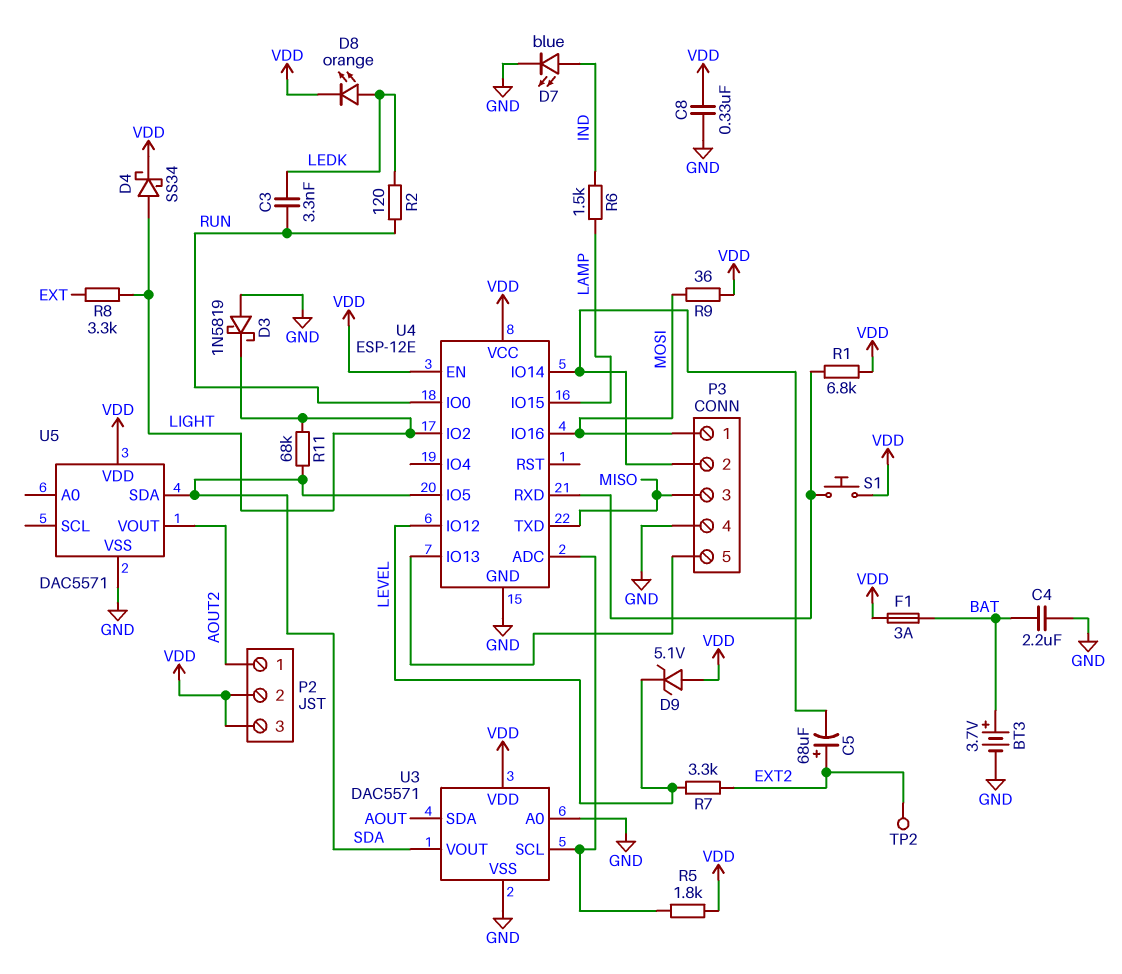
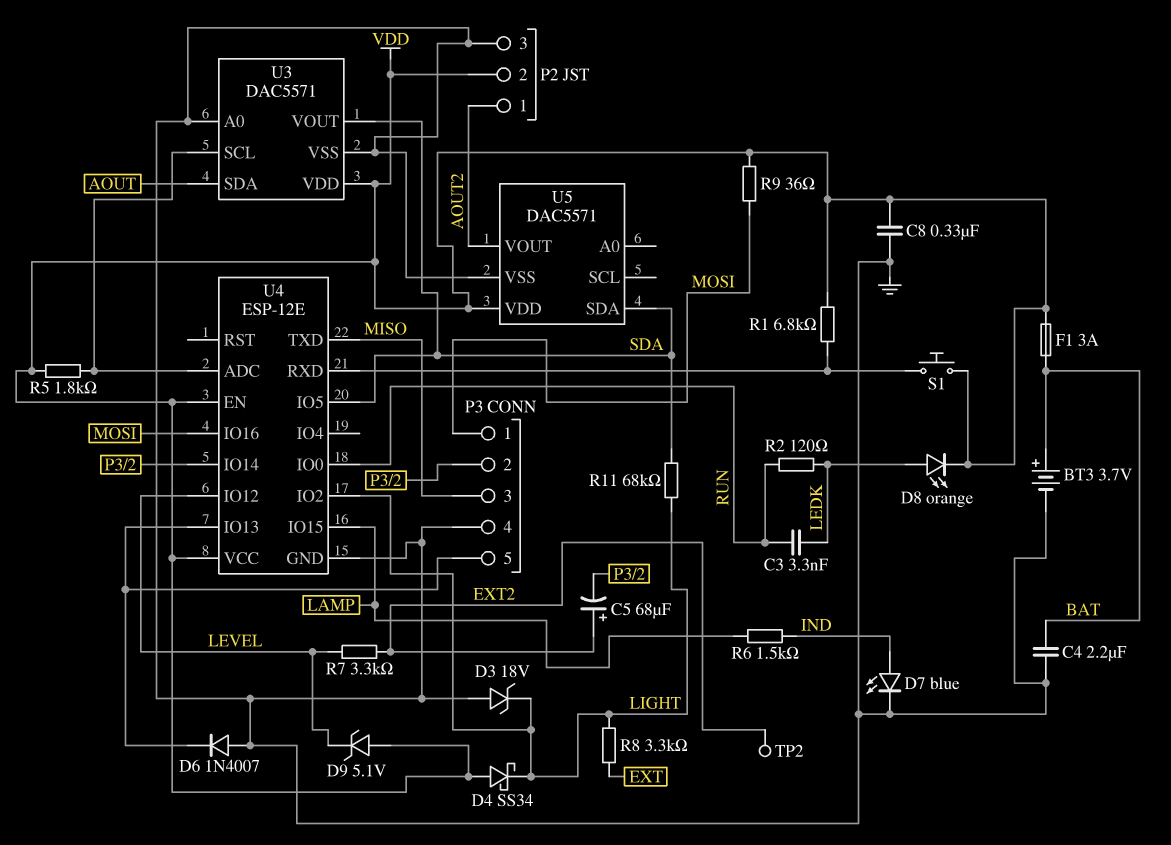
D3: schottky 1N5819 (A GND, K LIGHT) -> zener 18V (A GND, K LIGHT)
D4: schottky SS34 (A LIGHT, K VDD) -> schottky SS34 (A VDD, K LIGHT)
D6: none -> diode 1N4007 (A GND, K P3/5)
P2 pin 3: VDD -> GND

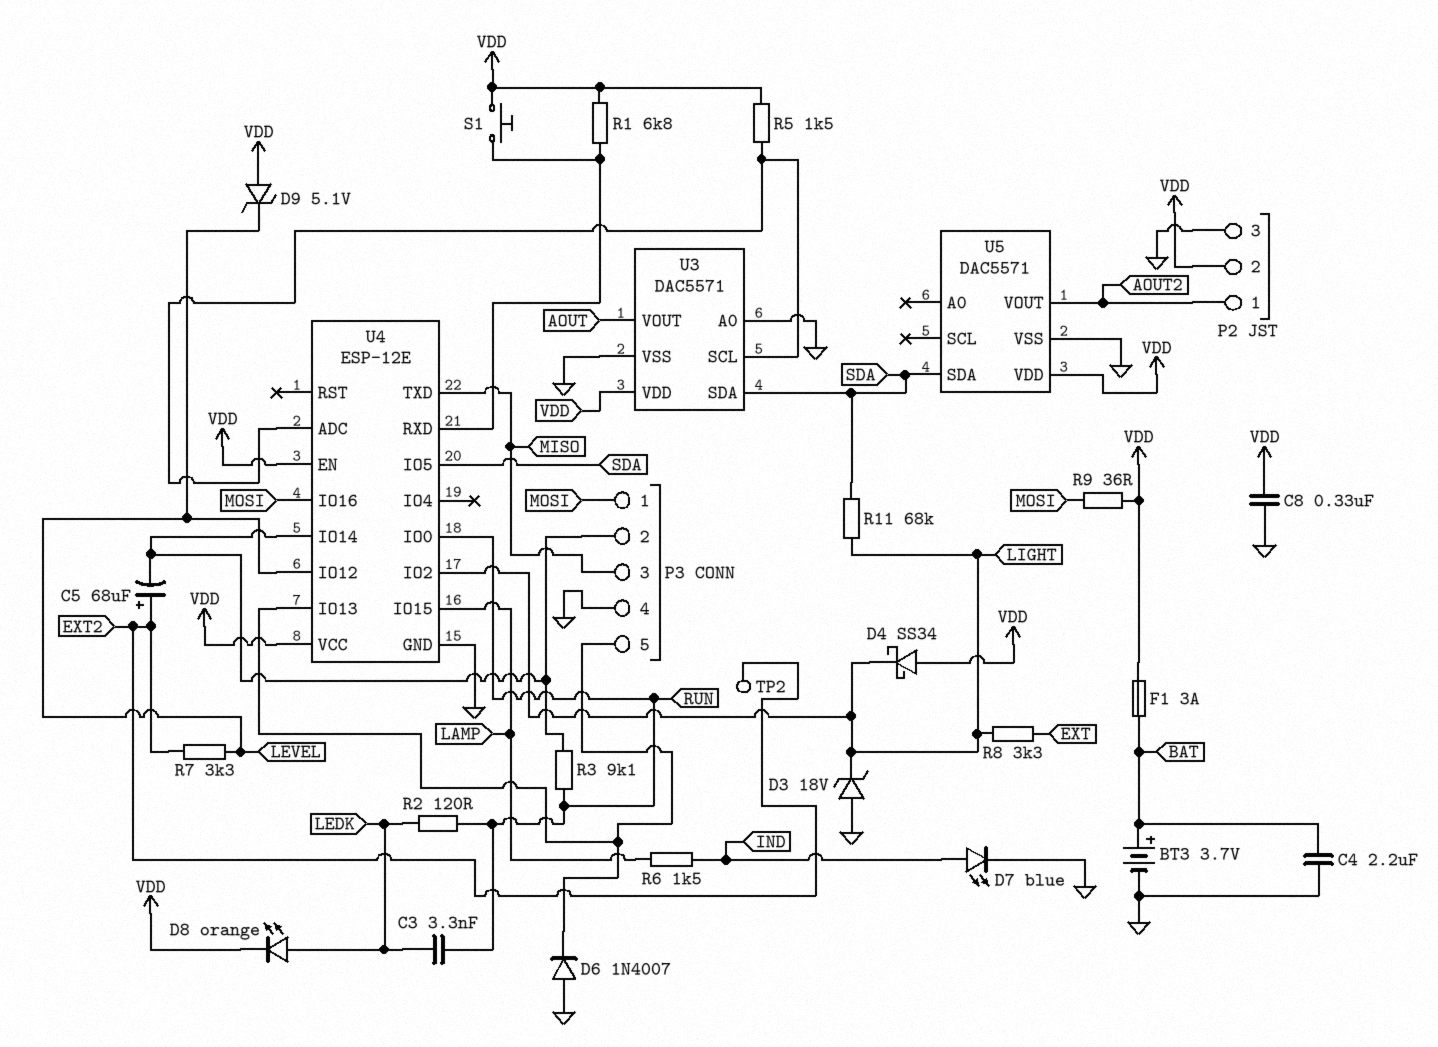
R3: none -> 9.1k (P3/2, RUN)
R5: 1.8k (U3/SCL, VDD) -> 1.5k (U3/SCL, VDD)
U3 pin SDA: AOUT -> SDA
U3 pin VOUT: SDA -> AOUT

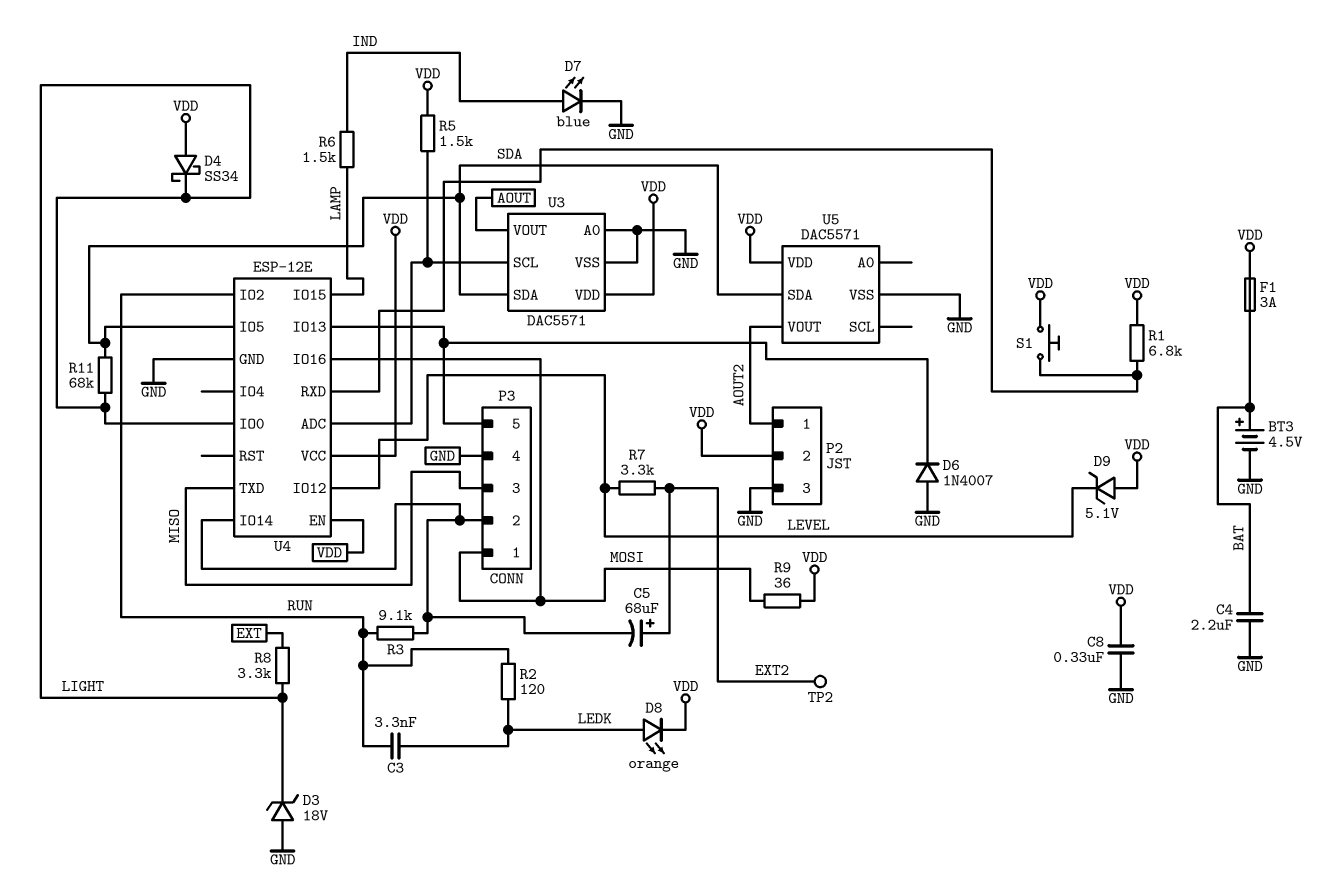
BT3: 3.7V (plus BAT, minus GND) -> 4.5V (plus BAT, minus GND)
U4 pin IO0: RUN -> LIGHT
U4 pin IO2: LIGHT -> RUN

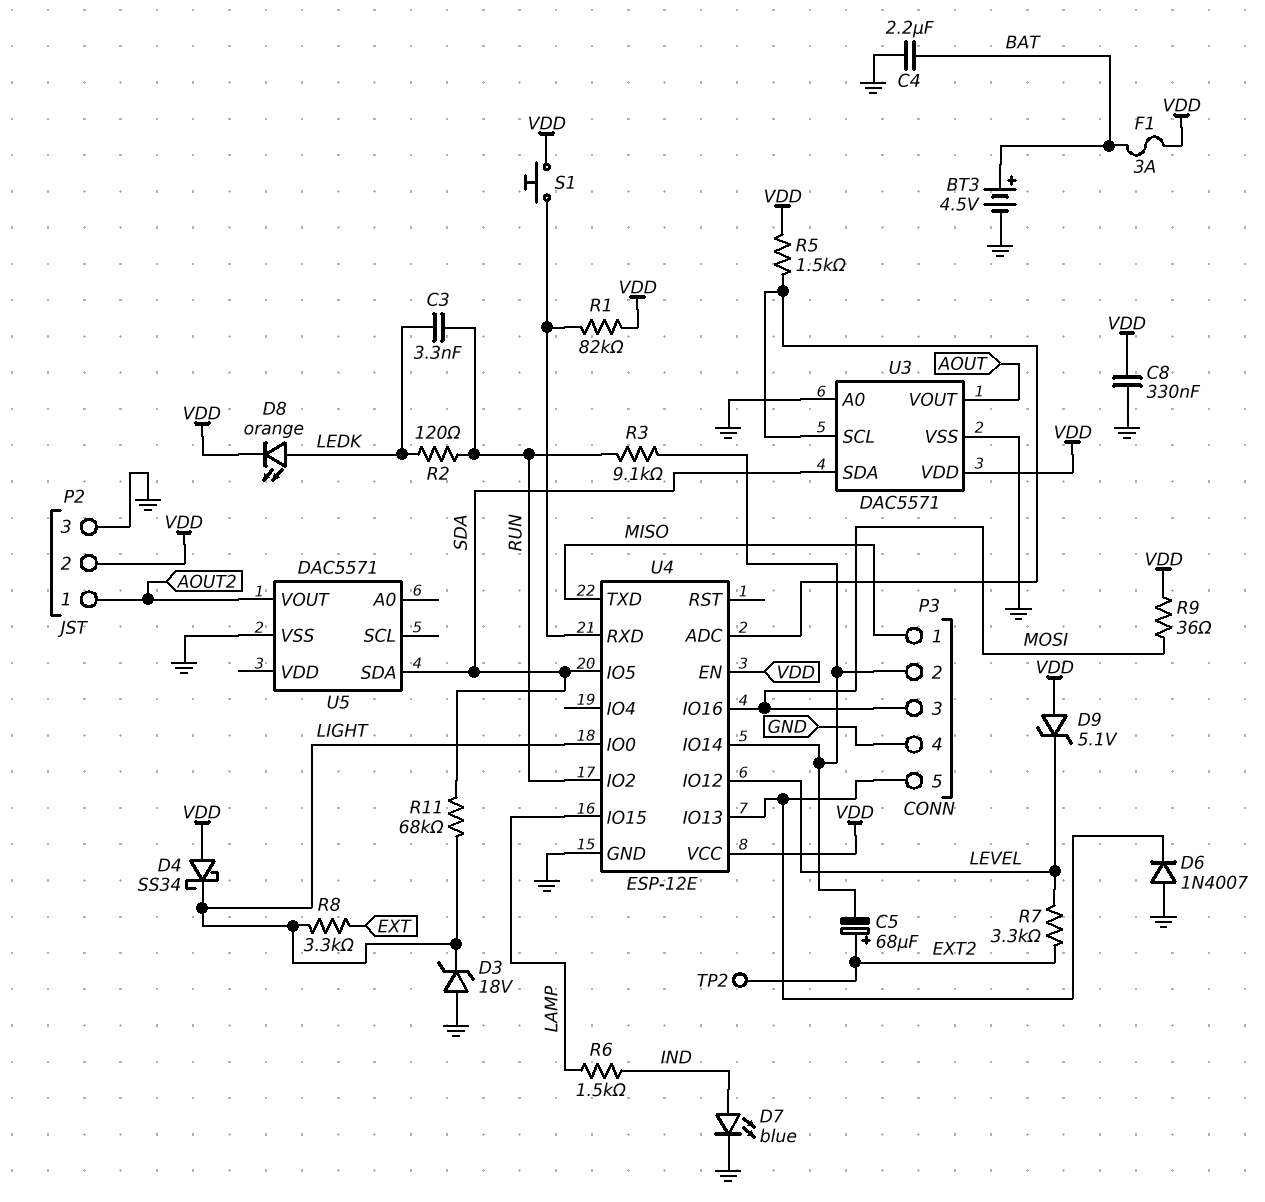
P3 pin 1: MOSI -> MISO
P3 pin 3: MISO -> MOSI
R1: 6.8k (U4/RXD, VDD) -> 82k (U4/RXD, VDD)
U5 pin VDD: VDD -> none

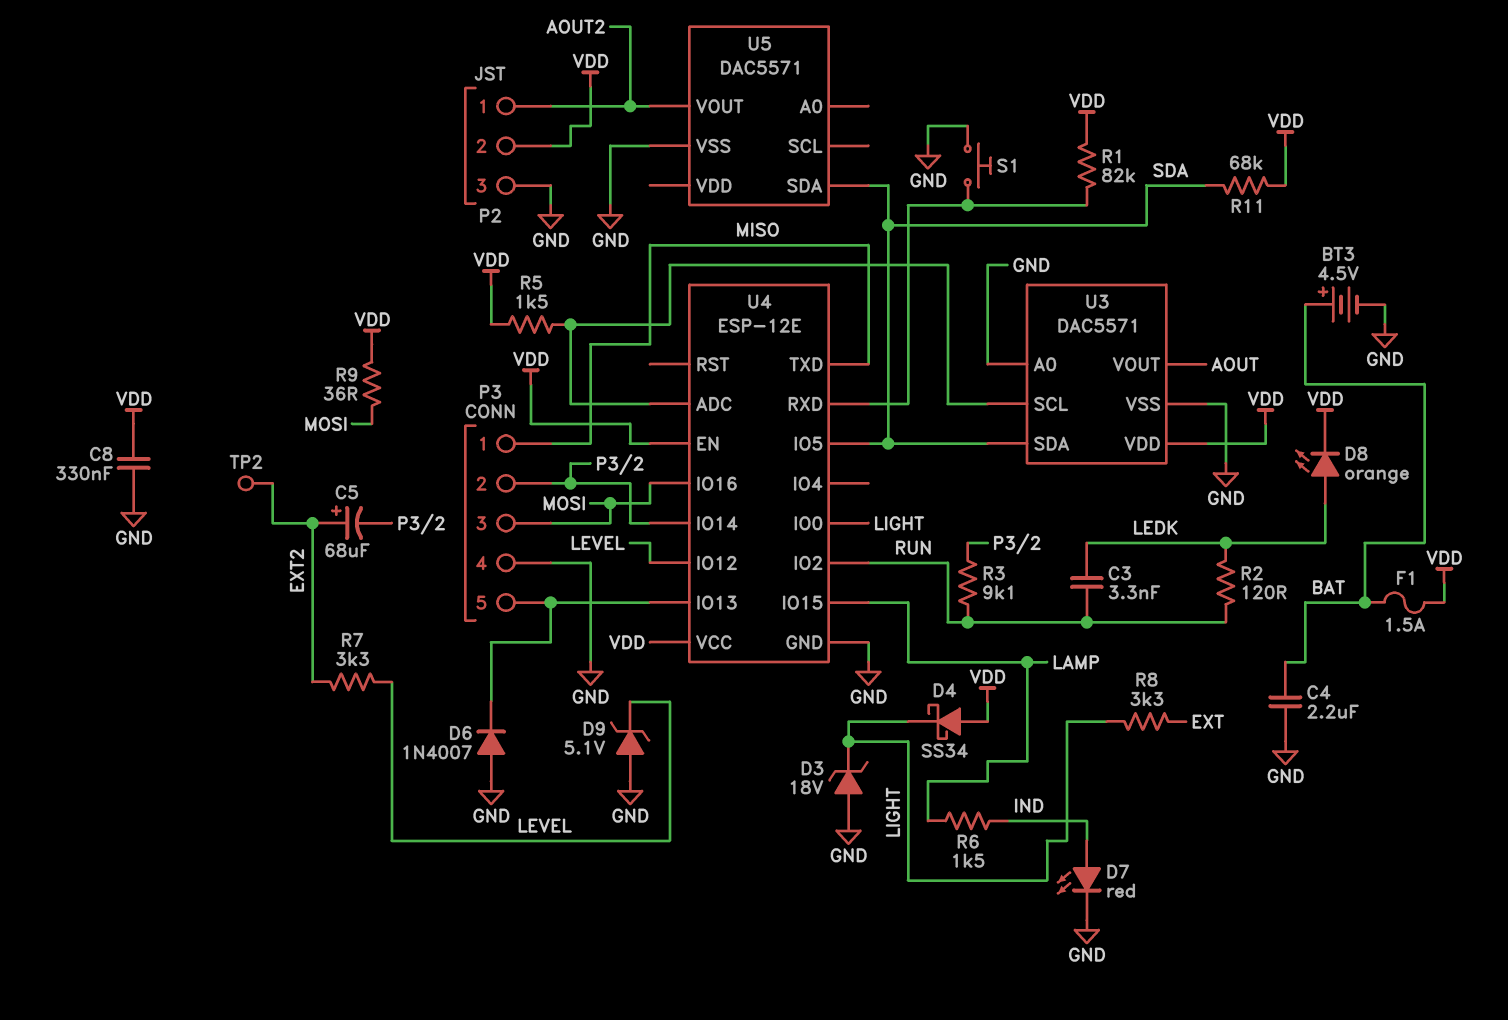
D7: LED blue (A IND, K GND) -> LED red (A IND, K GND)
D9: zener 5.1V (A VDD, K LEVEL) -> zener 5.1V (A GND, K LEVEL)
F1: 3A (BAT, VDD) -> 1.5A (BAT, VDD)
R11: 68k (LIGHT, SDA) -> 68k (SDA, VDD)
S1: button (U4/RXD, VDD) -> button (GND, U4/RXD)

